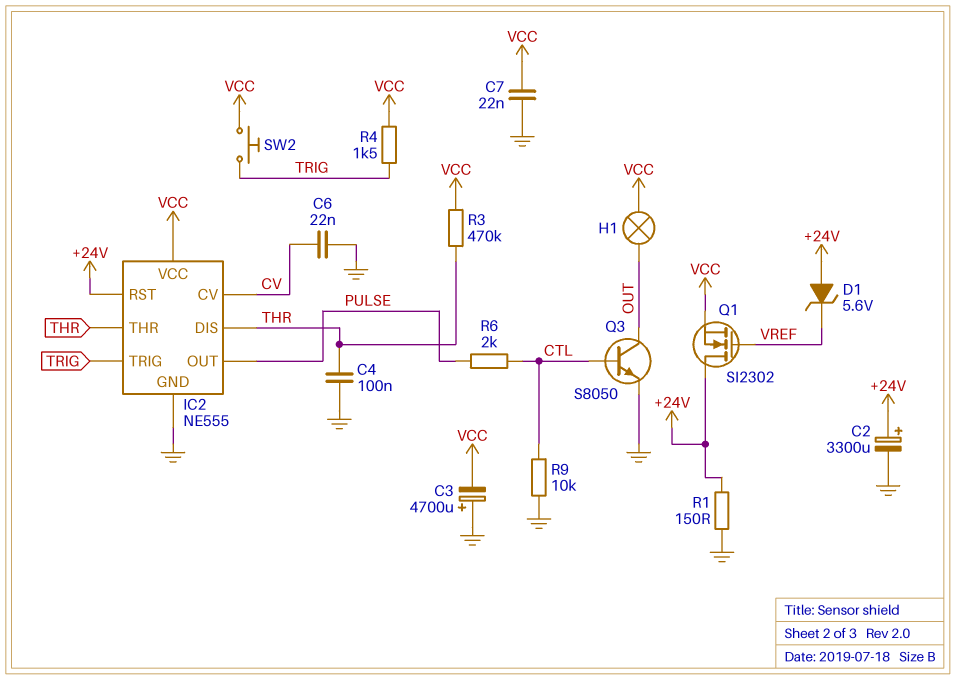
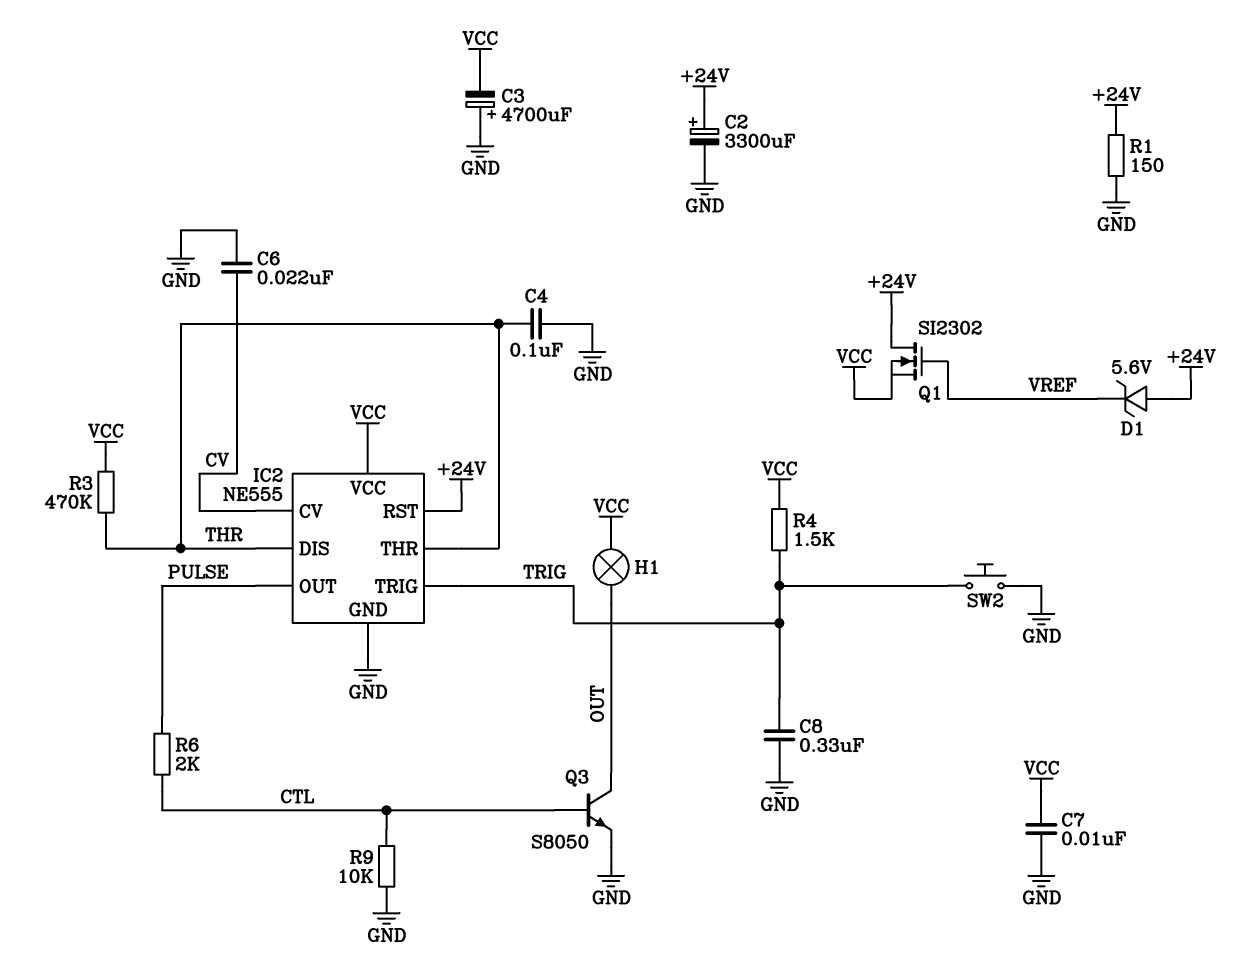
C7: 22nF (GND, VCC) -> 10nF (GND, VCC)
C8: none -> 330nF (GND, TRIG)
SW2: button (TRIG, VCC) -> button (GND, TRIG)

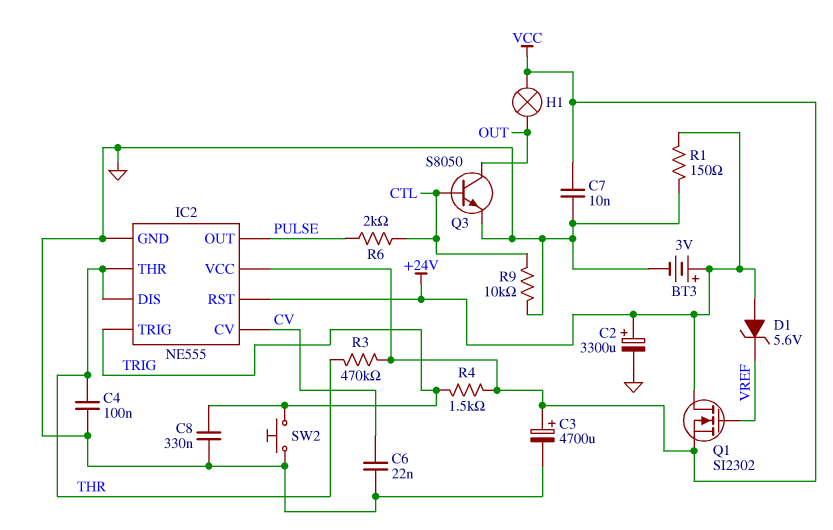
BT3: none -> 3V (plus +24V, minus GND)
C3: 4700uF (plus GND, minus VCC) -> 4700uF (plus VCC, minus GND)

